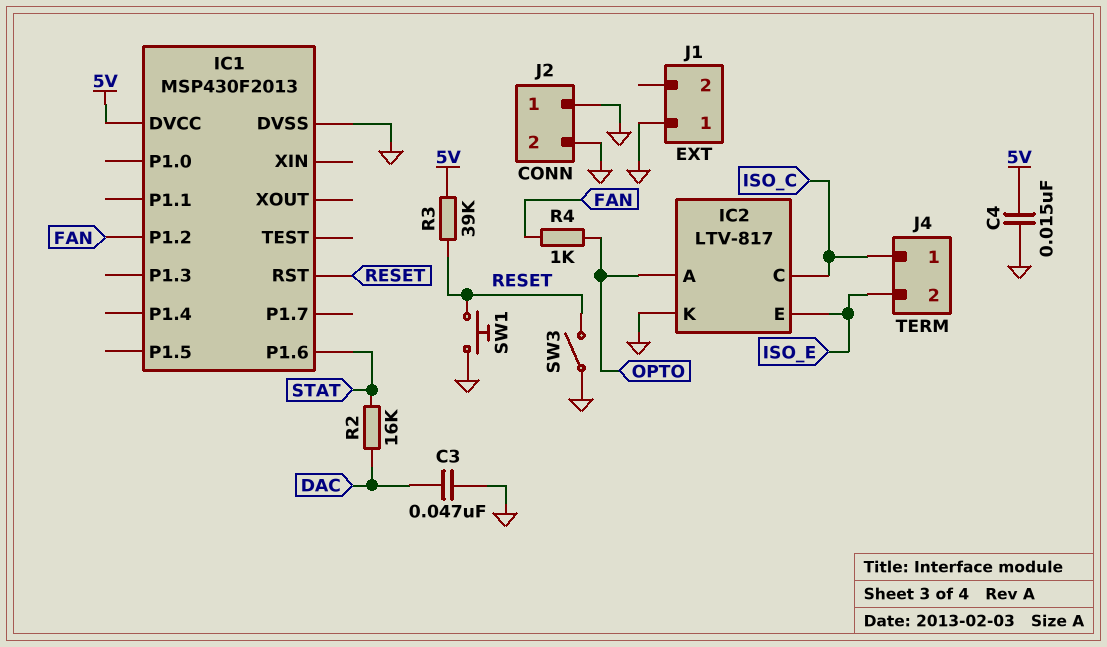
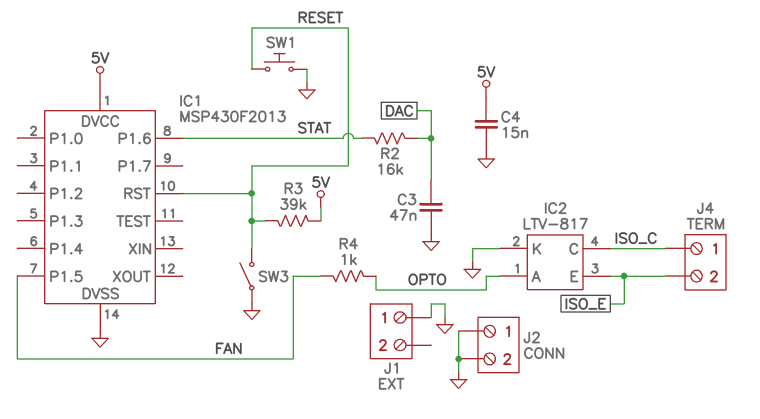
IC1 pin P1.2: FAN -> none
IC1 pin P1.5: none -> FAN

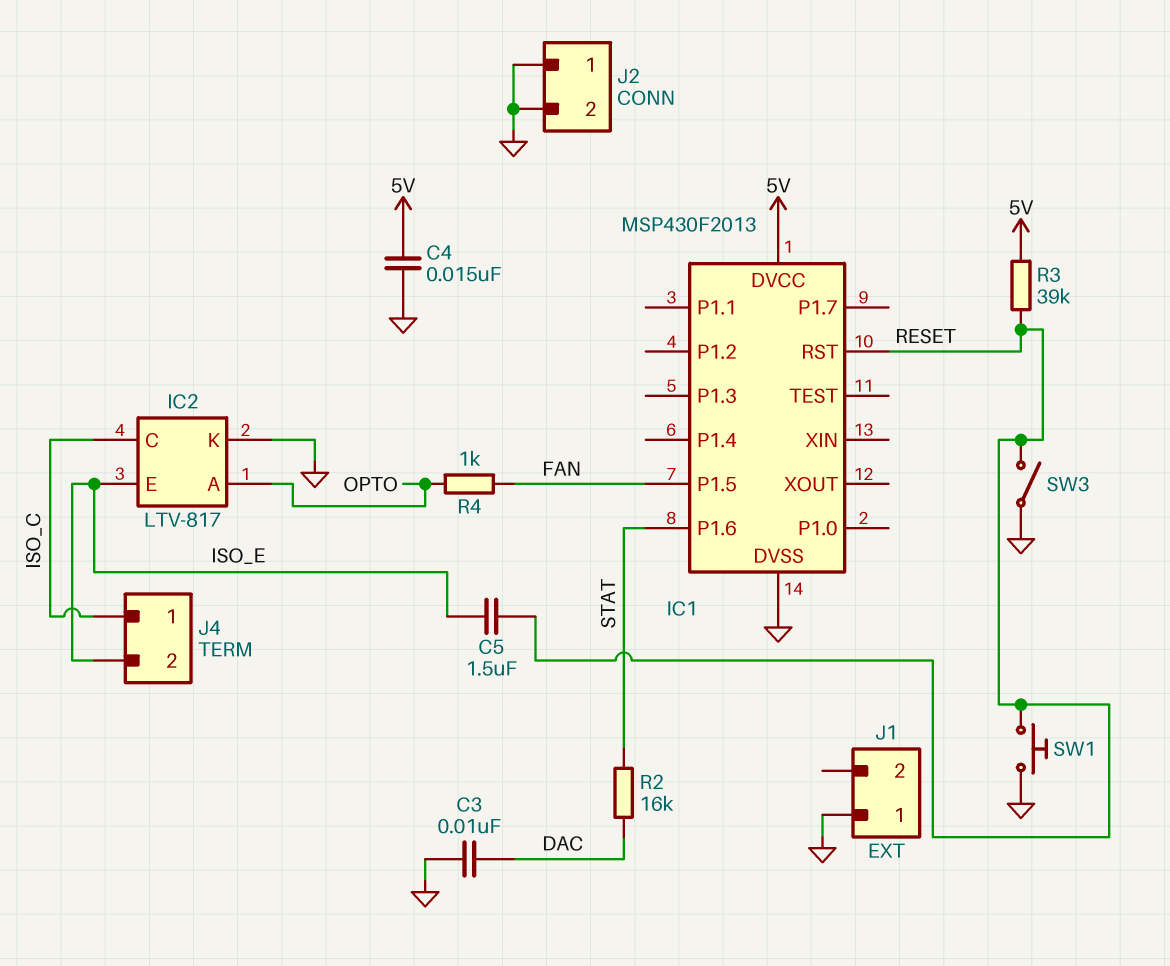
C3: 47nF (DAC, GND) -> 10nF (DAC, GND)
C5: none -> 1.5uF (ISO_E, RESET)

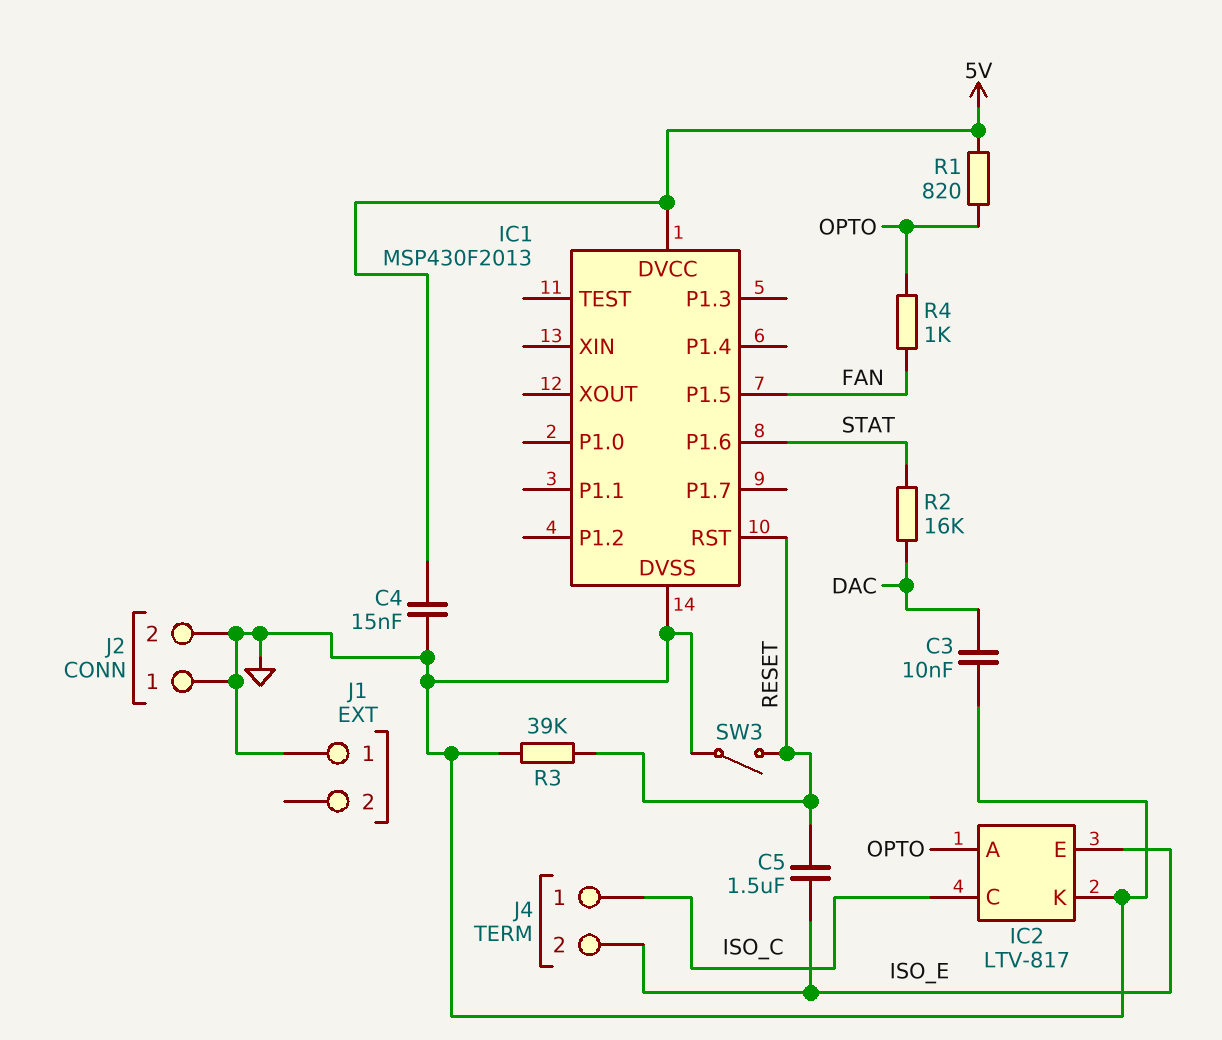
R1: none -> 820 (5V, OPTO)
R3: 39k (5V, RESET) -> 39k (GND, RESET)
SW1: button (GND, RESET) -> none

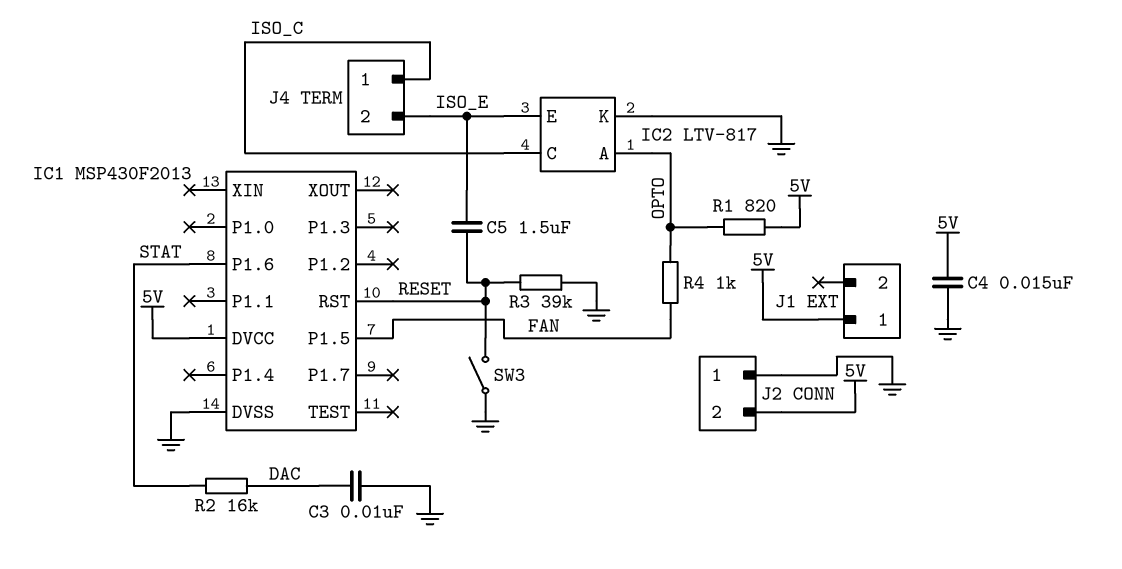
J1 pin 1: GND -> 5V
J2 pin 2: GND -> 5V

